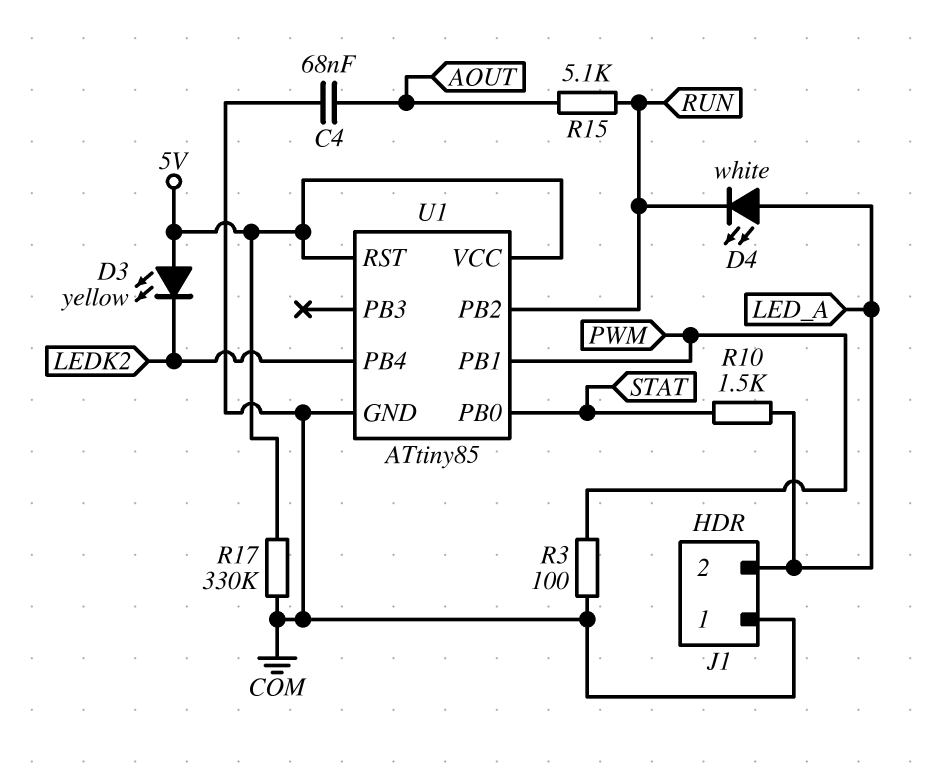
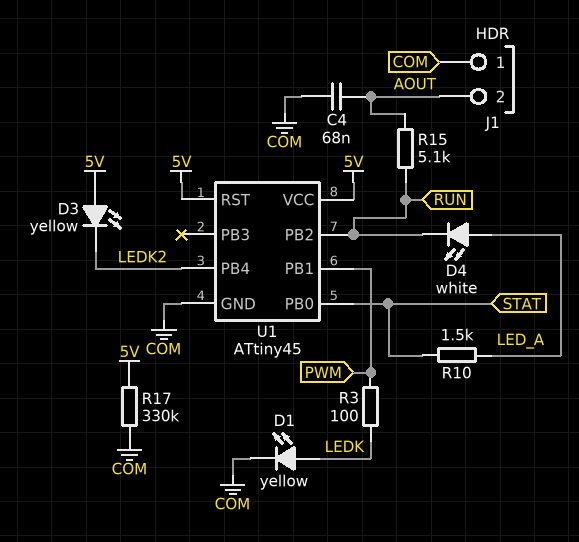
D1: none -> LED yellow (A LEDK, K COM)
J1 pin 2: LED_A -> AOUT
R3: 100 (COM, PWM) -> 100 (LEDK, PWM)
U1: ATtiny85 -> ATtiny45

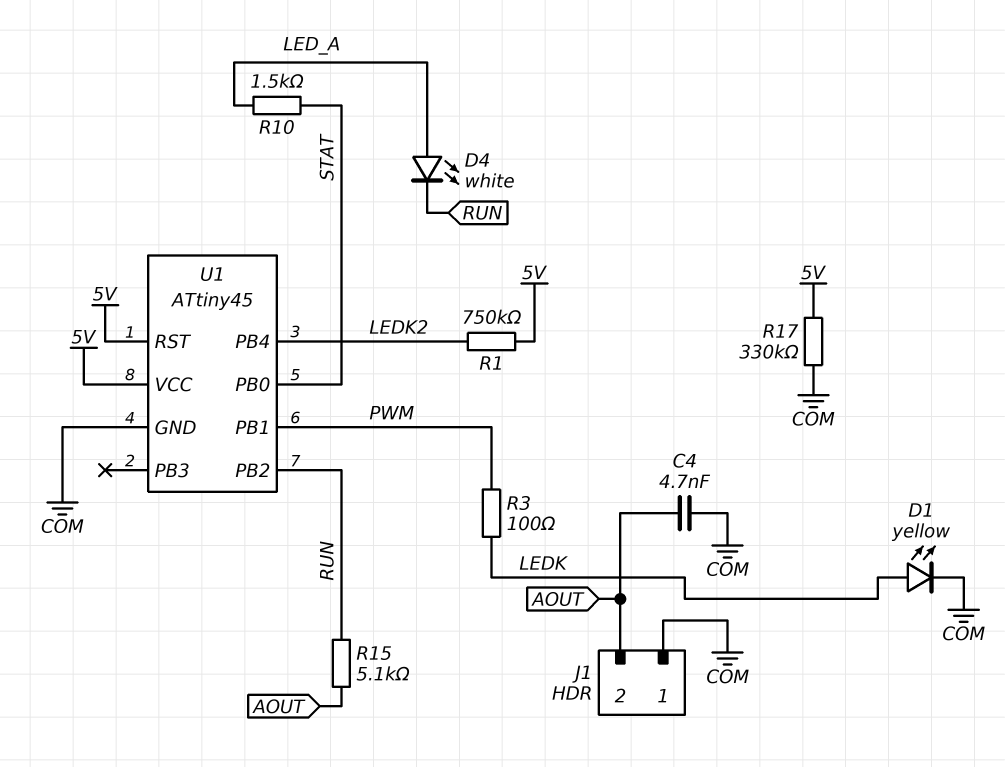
C4: 68nF (AOUT, COM) -> 4.7nF (AOUT, COM)
D3: LED yellow (A 5V, K LEDK2) -> none
R1: none -> 750k (5V, LEDK2)

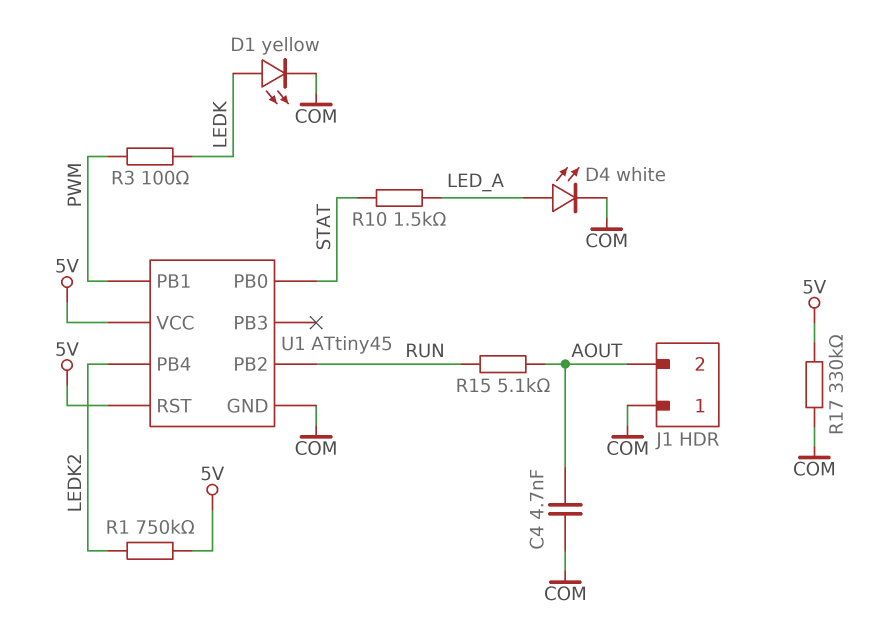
D4: LED white (A LED_A, K RUN) -> LED white (A LED_A, K COM)

